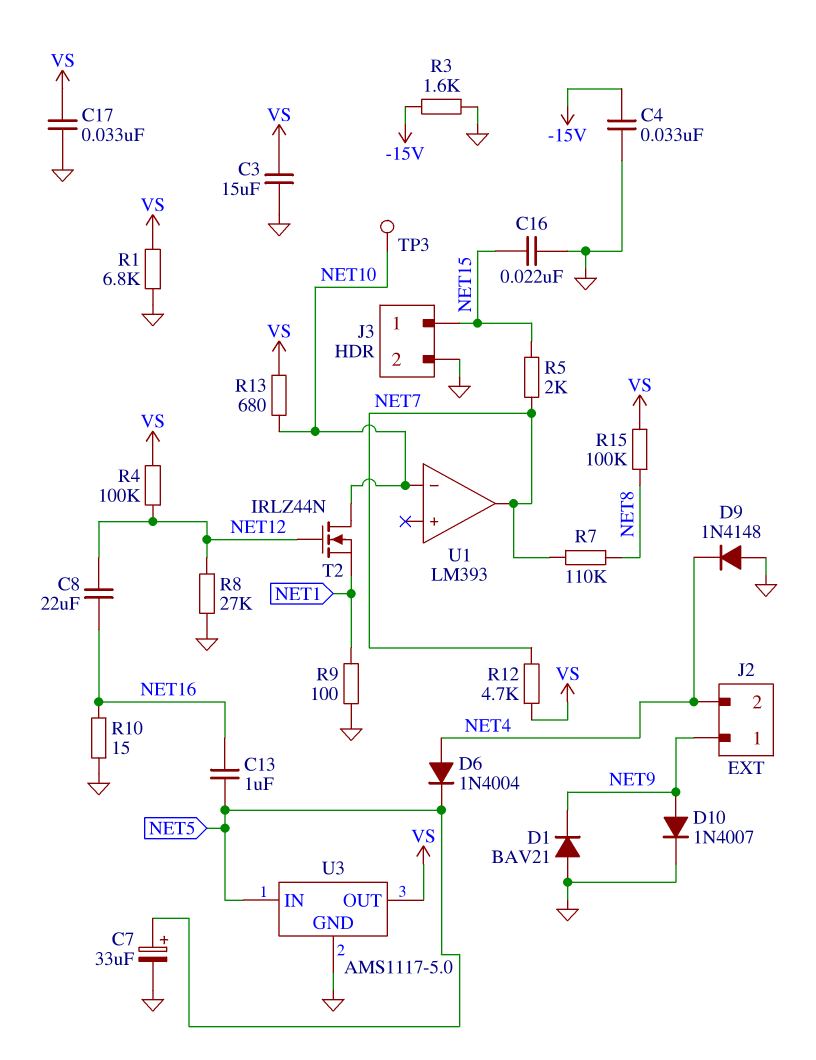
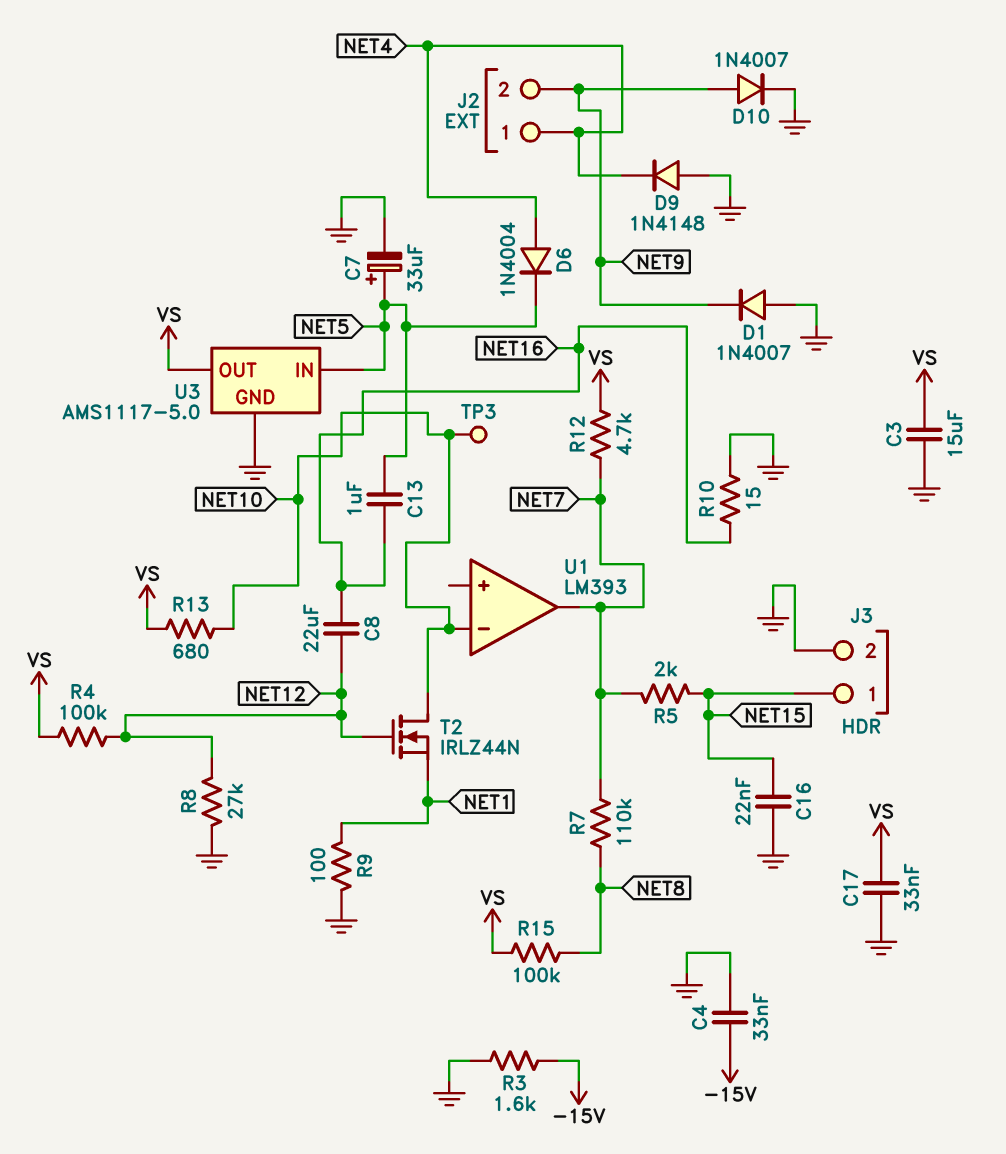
D1: diode BAV21 (A GND, K NET9) -> diode 1N4007 (A GND, K NET9)
J2 pin 1: NET9 -> NET4
J2 pin 2: NET4 -> NET9
R1: 6.8k (GND, VS) -> none

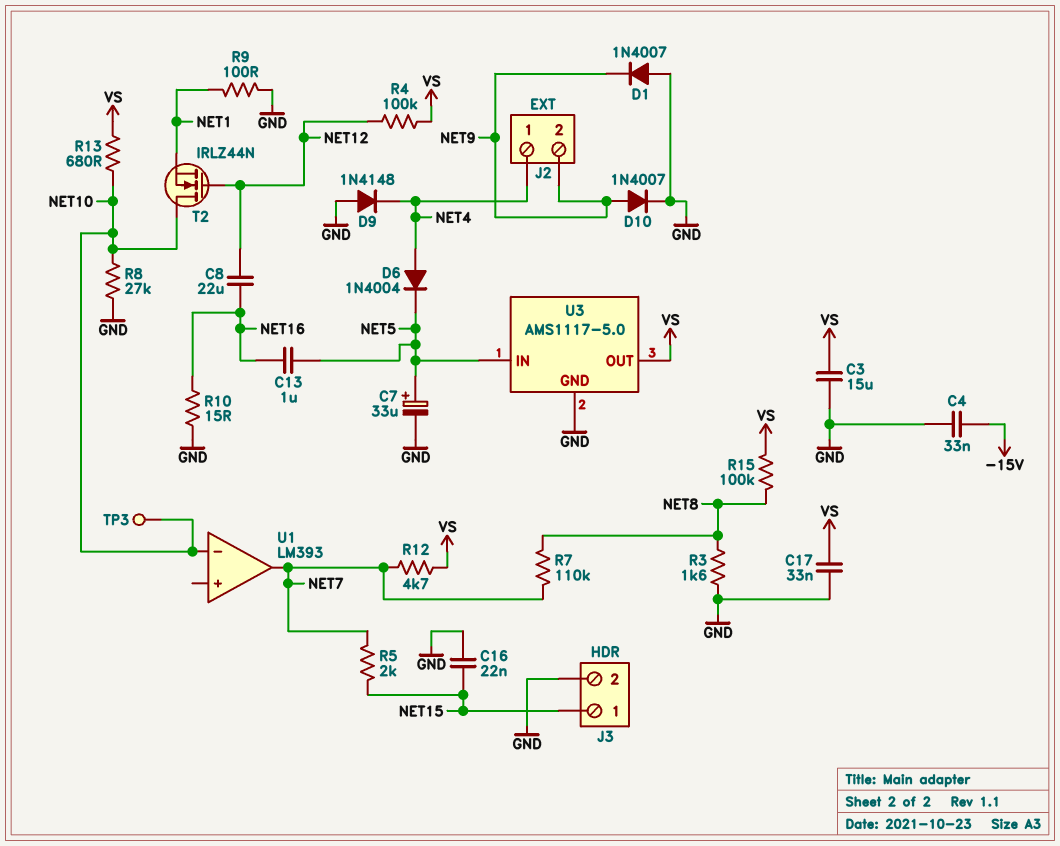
R3: 1.6k (-15V, GND) -> 1.6k (GND, NET8)
R8: 27k (GND, NET12) -> 27k (GND, NET10)

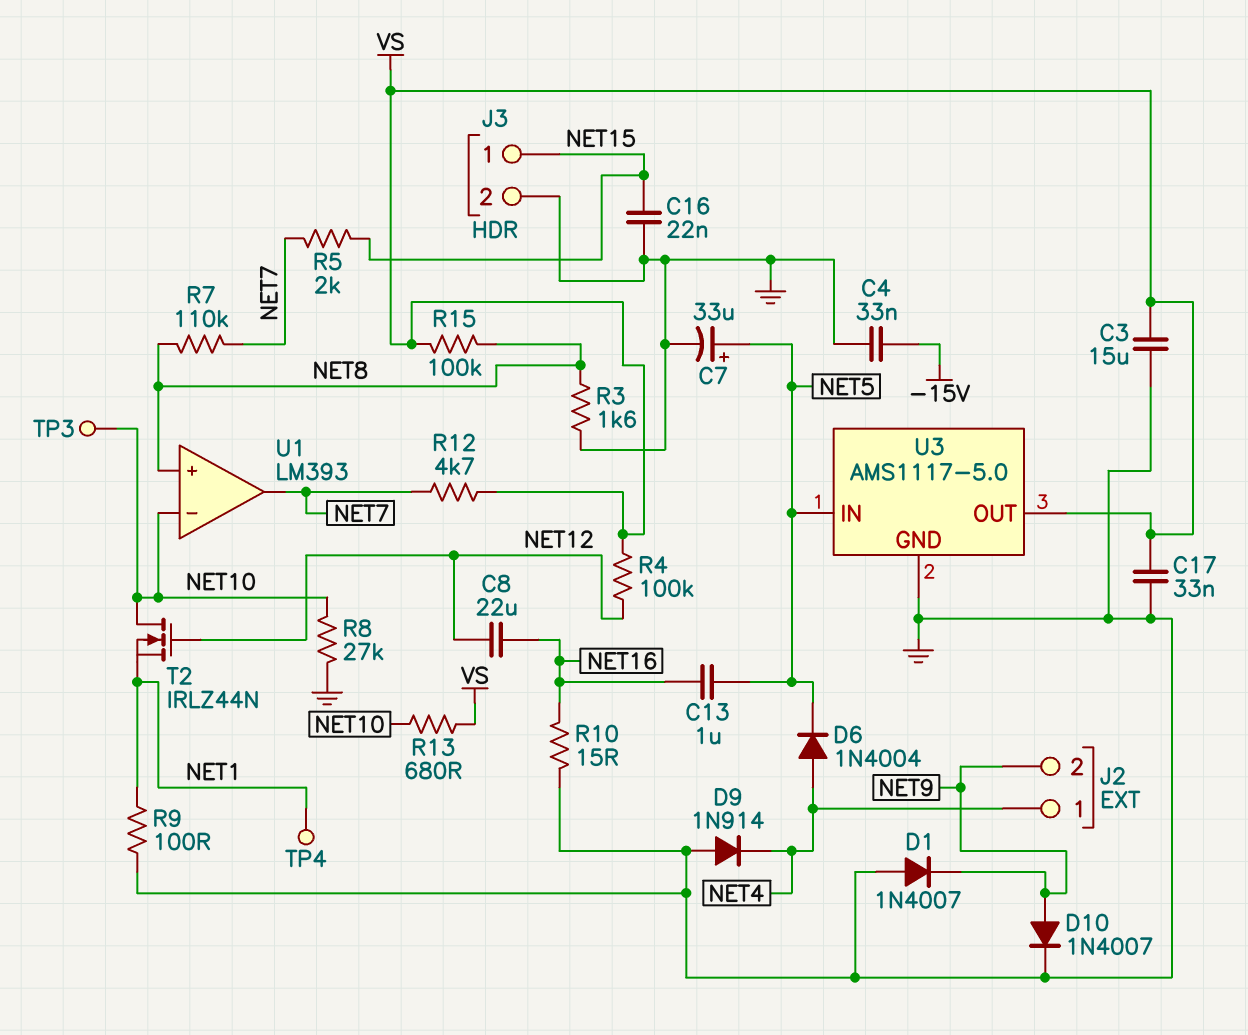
D9: diode 1N4148 (A GND, K NET4) -> diode 1N914 (A GND, K NET4)
TP4: none -> test point (NET1)
U1 pin in+: none -> NET8

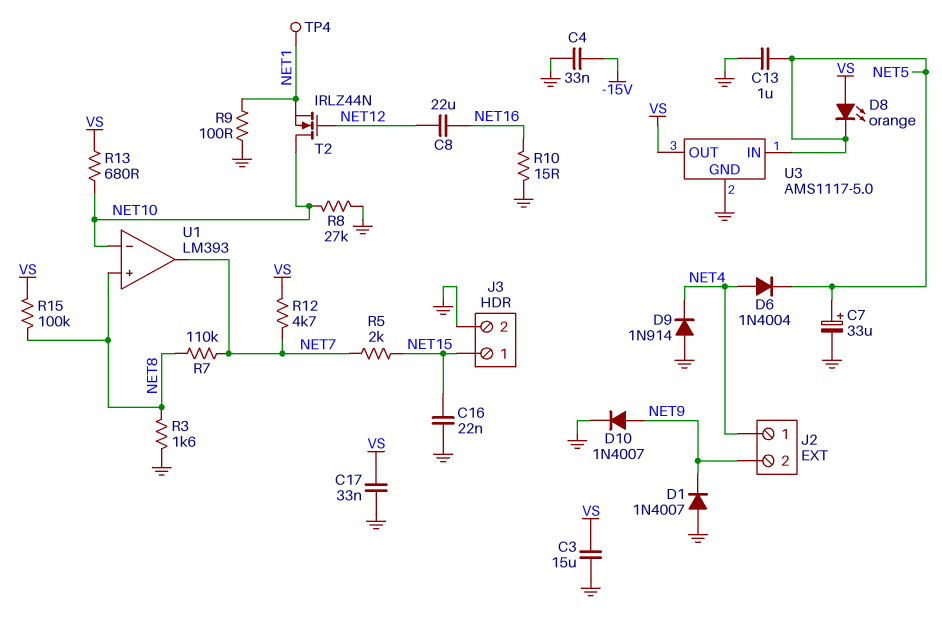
C13: 1uF (NET5, NET16) -> 1uF (GND, NET5)
D8: none -> LED orange (A VS, K NET5)
R4: 100k (NET12, VS) -> none
TP3: test point (NET10) -> none

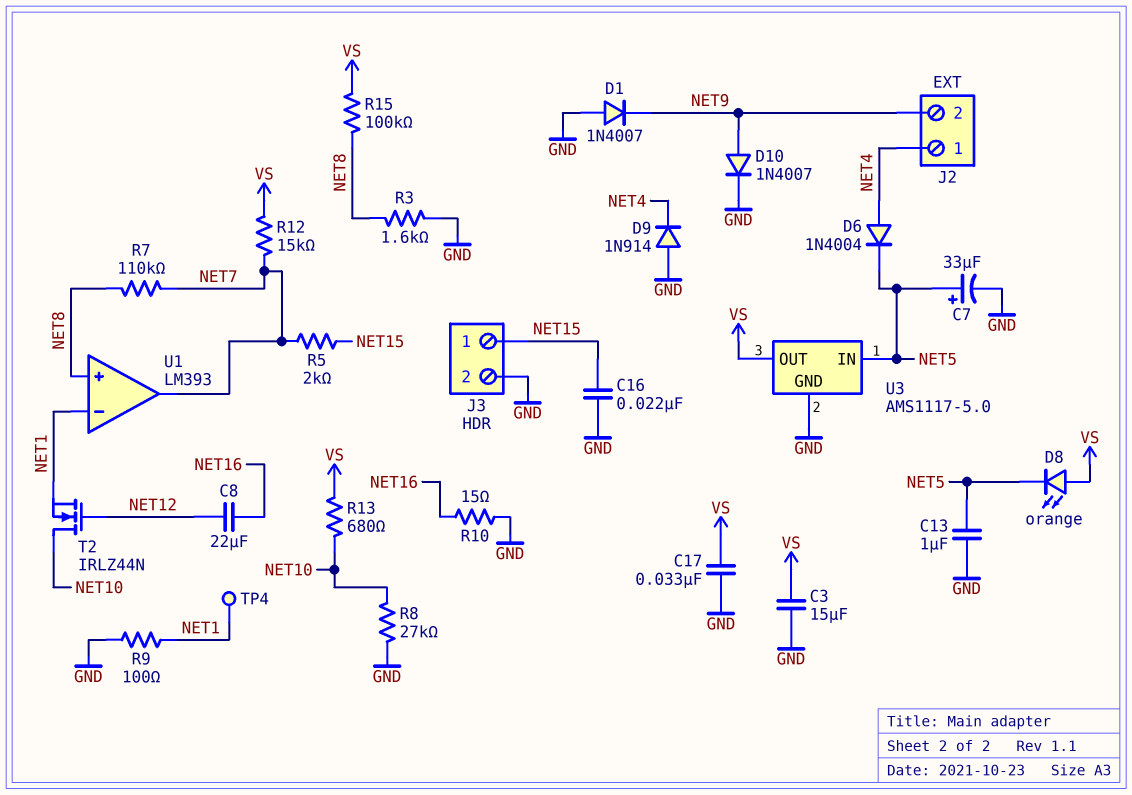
C4: 33nF (-15V, GND) -> none
R12: 4.7k (NET7, VS) -> 15k (NET7, VS)
U1 pin in-: NET10 -> NET1

